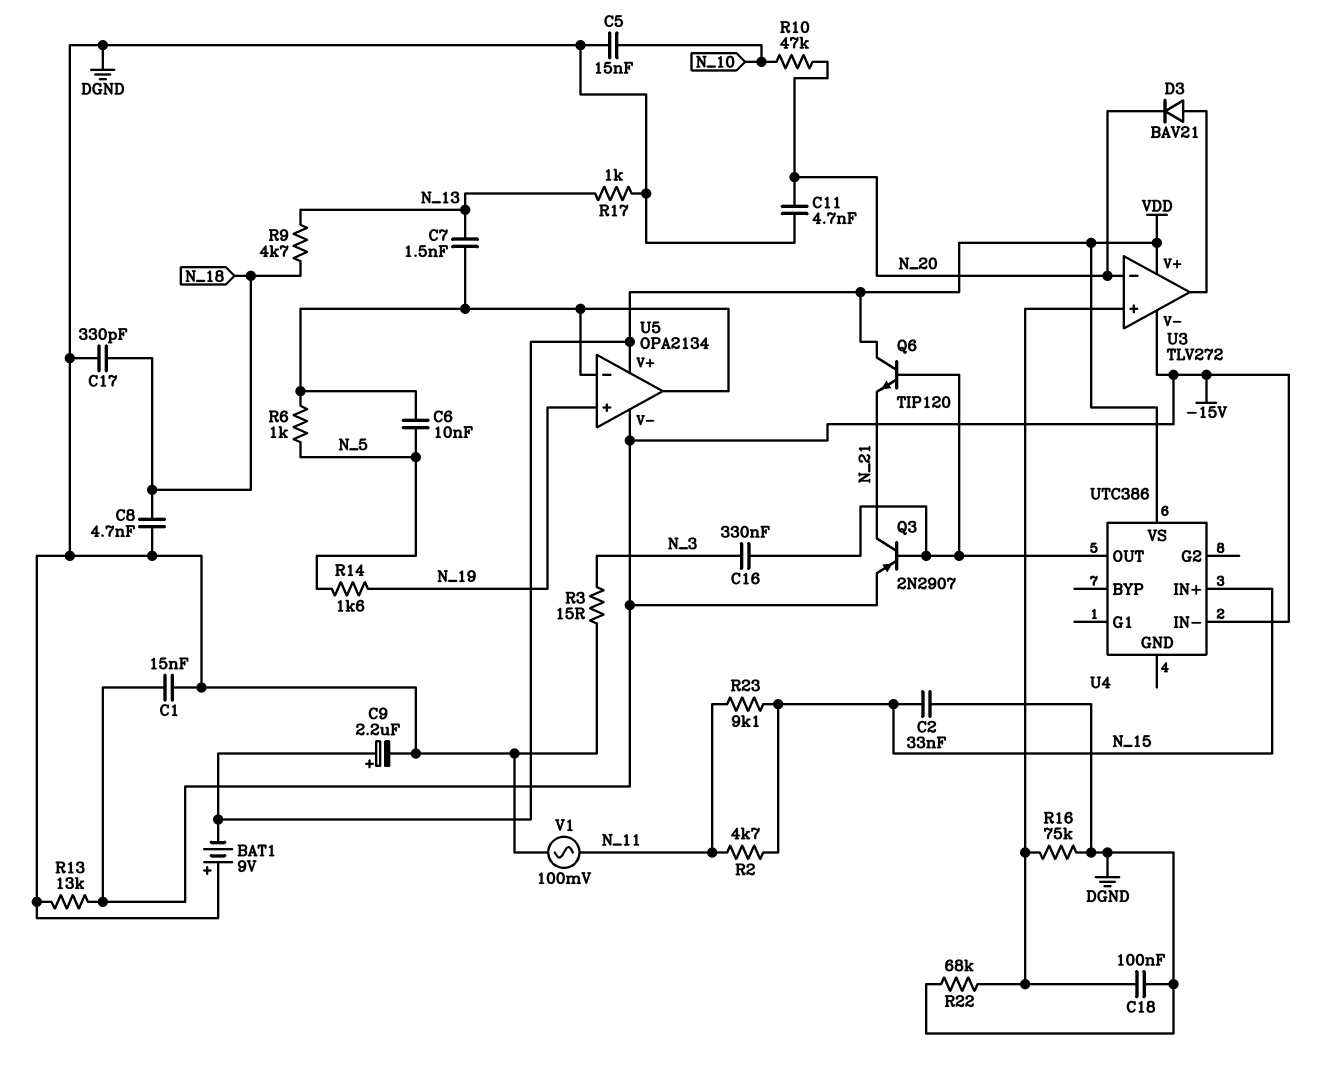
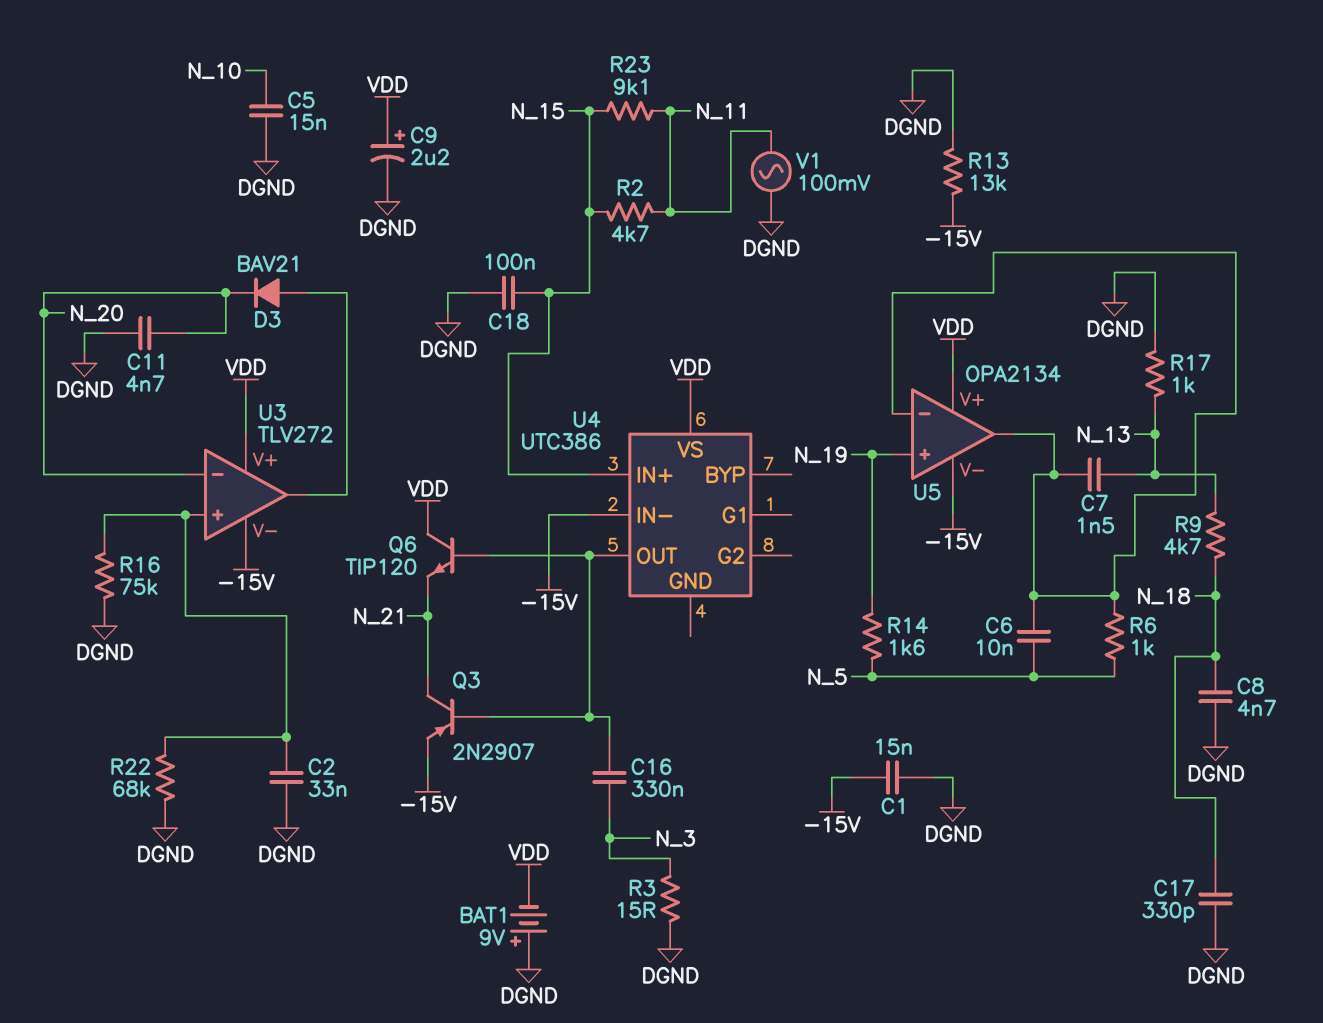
C2: 33nF (DGND, N_15) -> 33nF (DGND, U3/in+)
C18: 100nF (DGND, U3/in+) -> 100nF (DGND, N_15)
R10: 47k (N_10, N_20) -> none

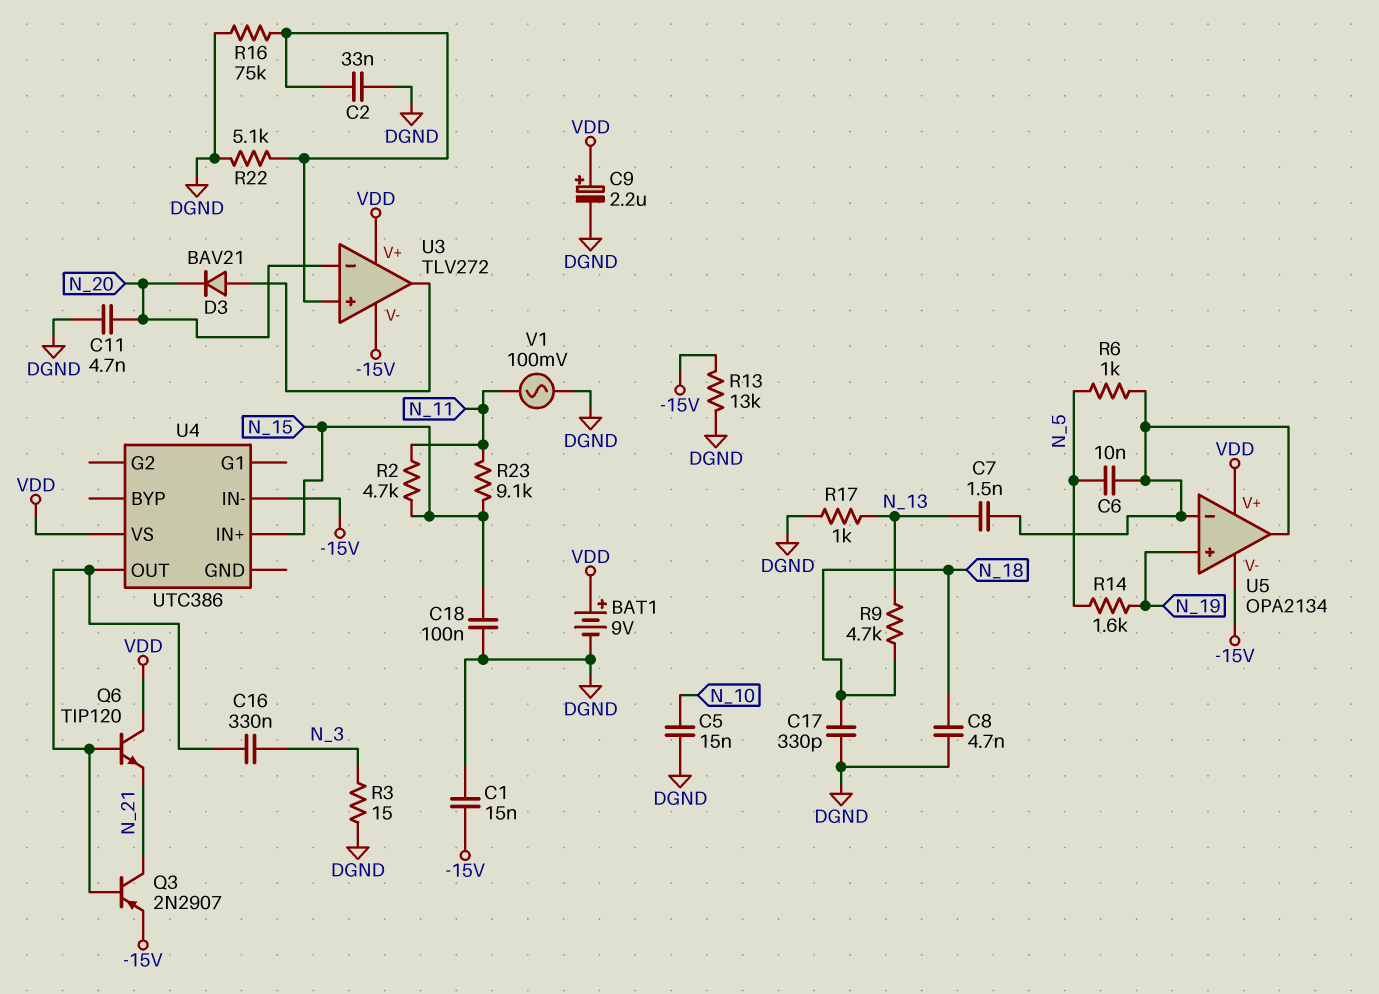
BAT1: 9V (plus DGND, minus VDD) -> 9V (plus VDD, minus DGND)
R22: 68k (DGND, U3/in+) -> 5.1k (DGND, U3/in+)

